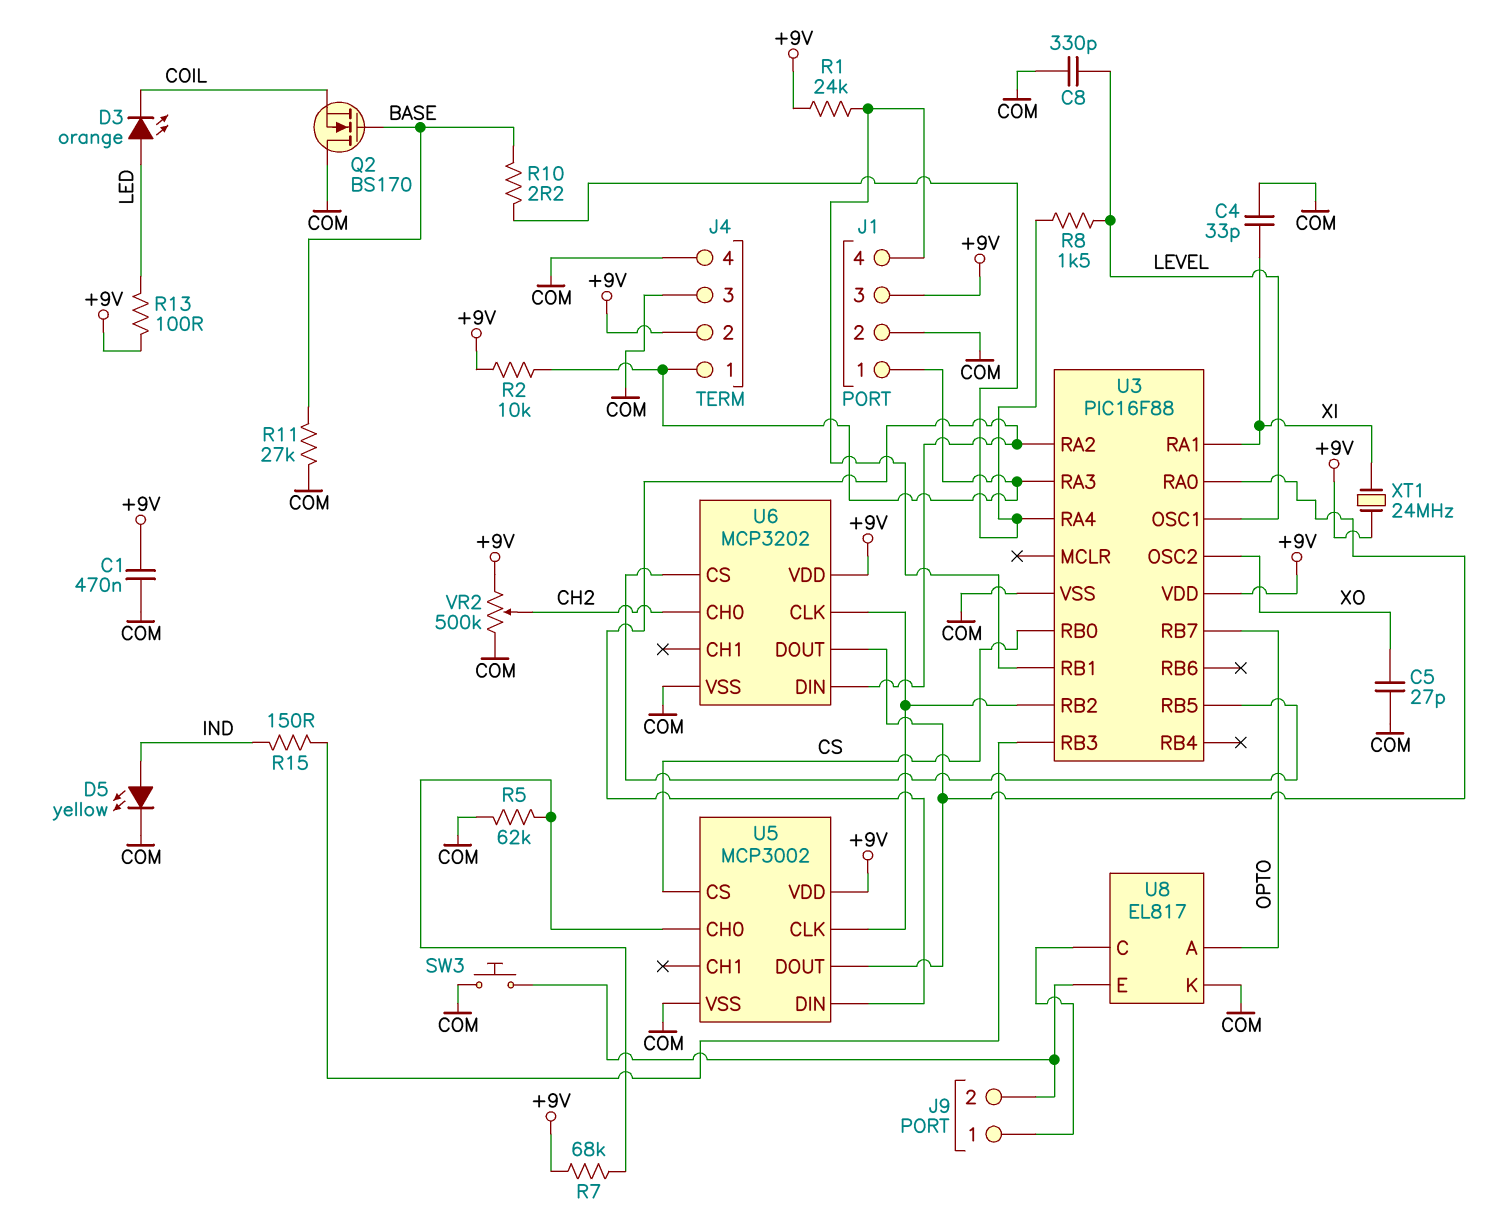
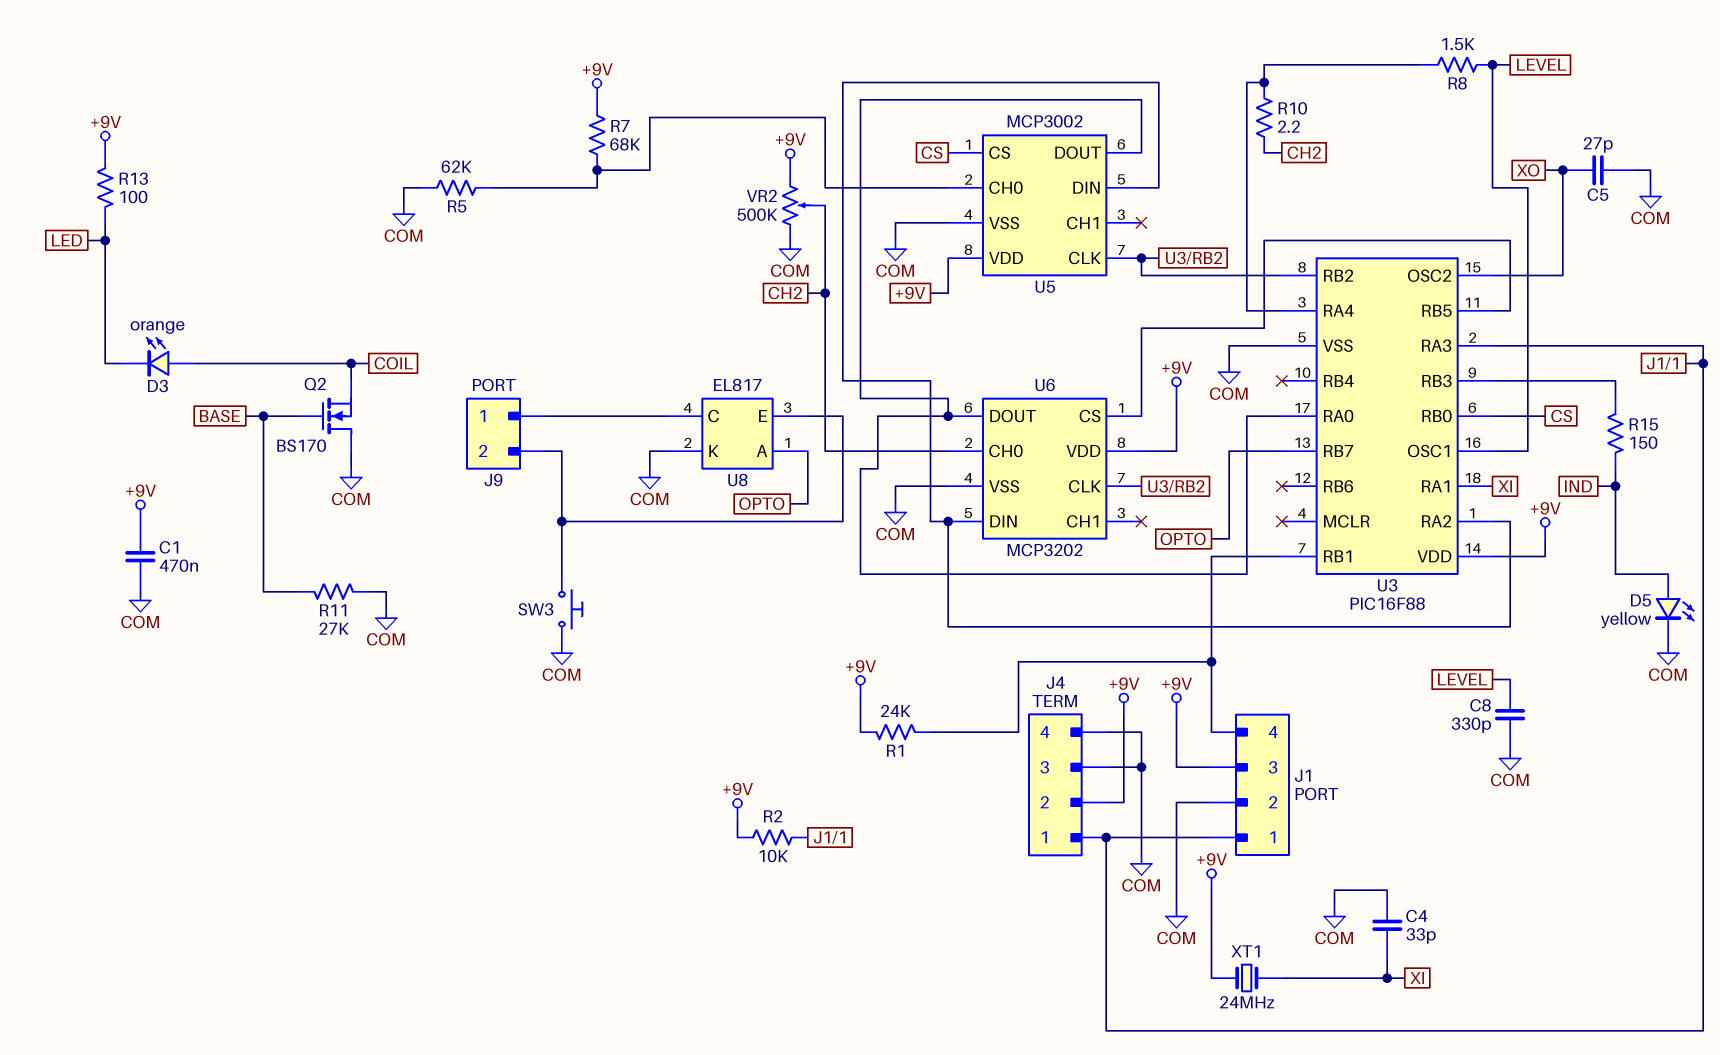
D3: LED orange (A LED, K COIL) -> LED orange (A COIL, K LED)
R10: 2.2 (BASE, U3/RA4) -> 2.2 (CH2, U3/RA4)

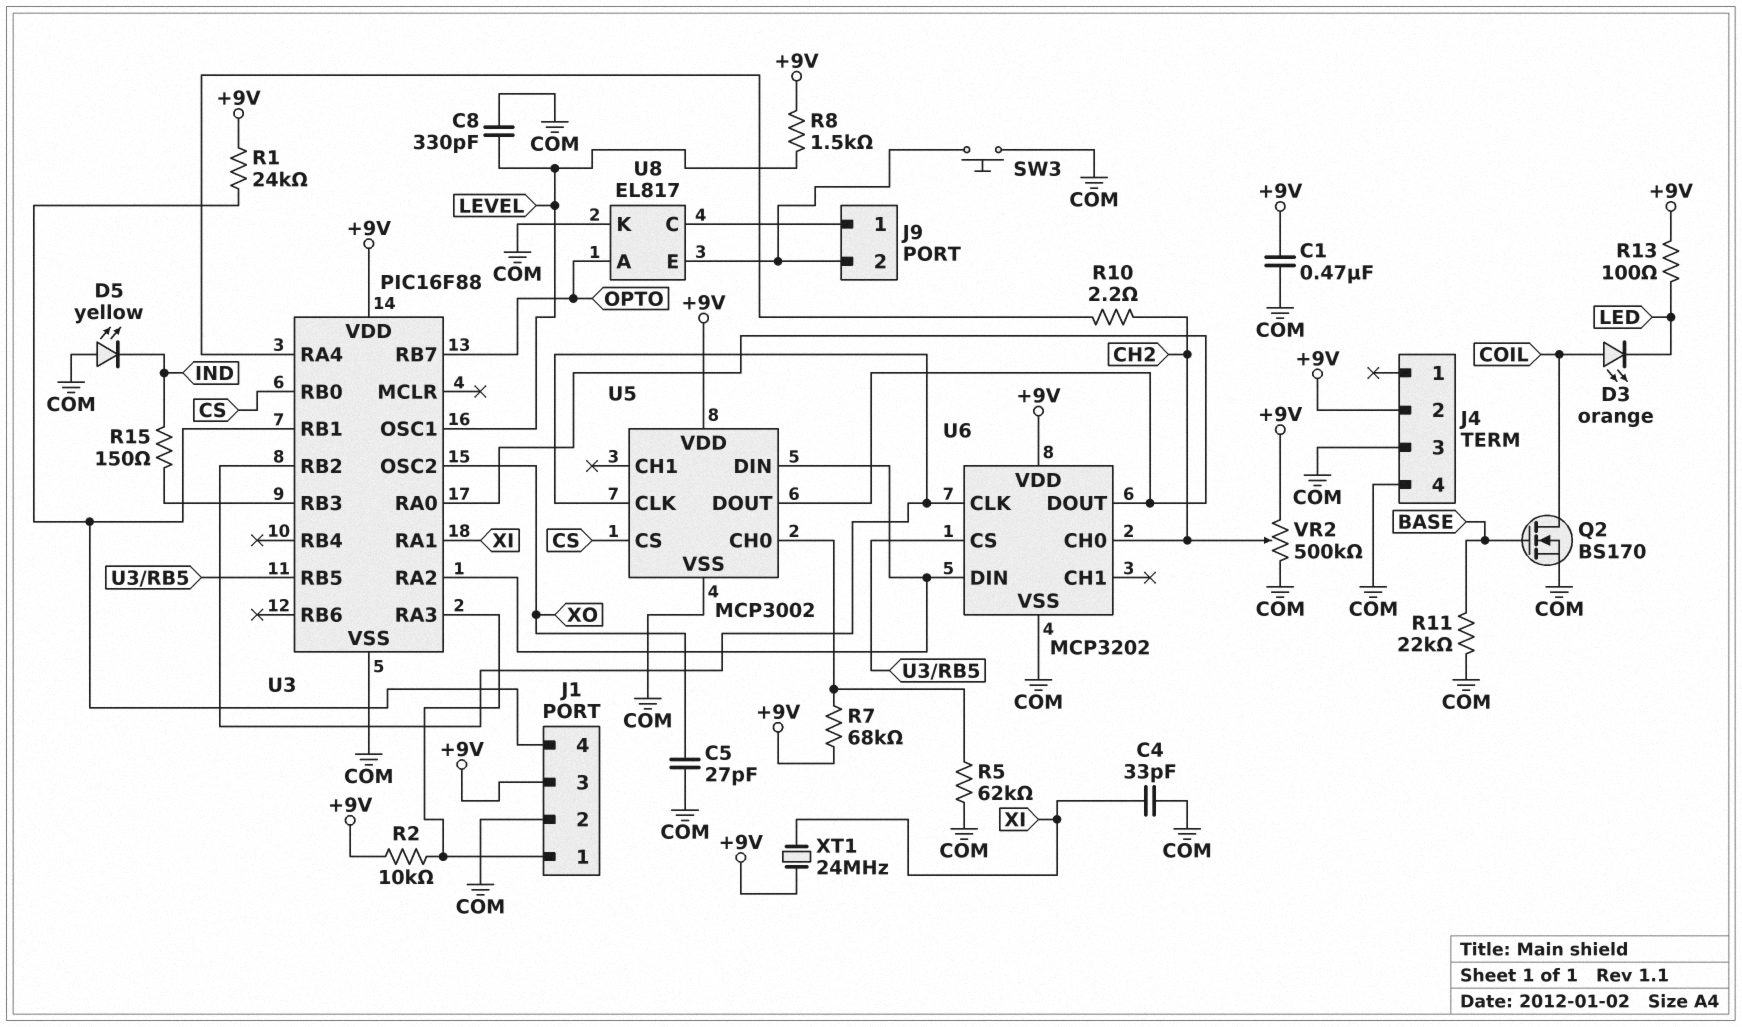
D5: LED yellow (A IND, K COM) -> LED yellow (A COM, K IND)
J4 pin 1: J1/1 -> none
Q2: NMOS BS170 (G BASE, D COM, S COIL) -> NMOS BS170 (G BASE, D COIL, S COM)
R8: 1.5k (LEVEL, U3/RA4) -> 1.5k (+9V, LEVEL)
R11: 27k (BASE, COM) -> 22k (BASE, COM)

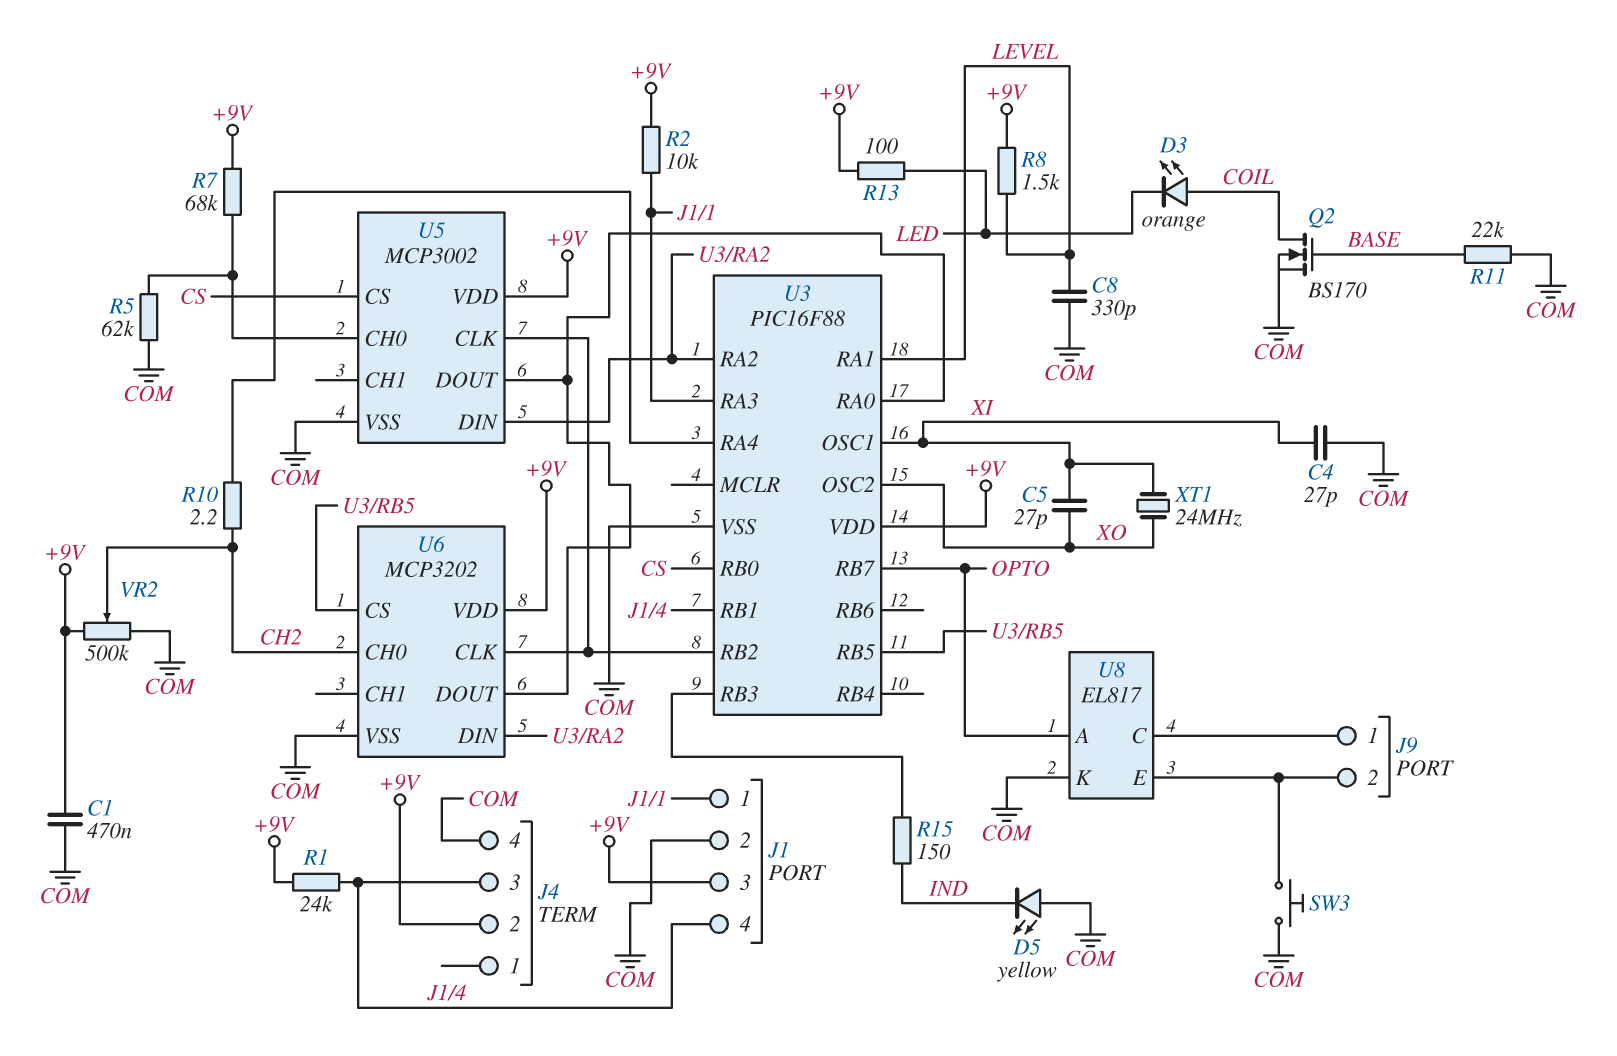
C4: 33pF (COM, XI) -> 27pF (COM, XI)
C5: 27pF (COM, XO) -> 27pF (XI, XO)
J4 pin 3: COM -> J1/4
U3 pin OSC1: LEVEL -> XI
U3 pin RA1: XI -> LEVEL
XT1: 24MHz (+9V, XI) -> 24MHz (XI, XO)

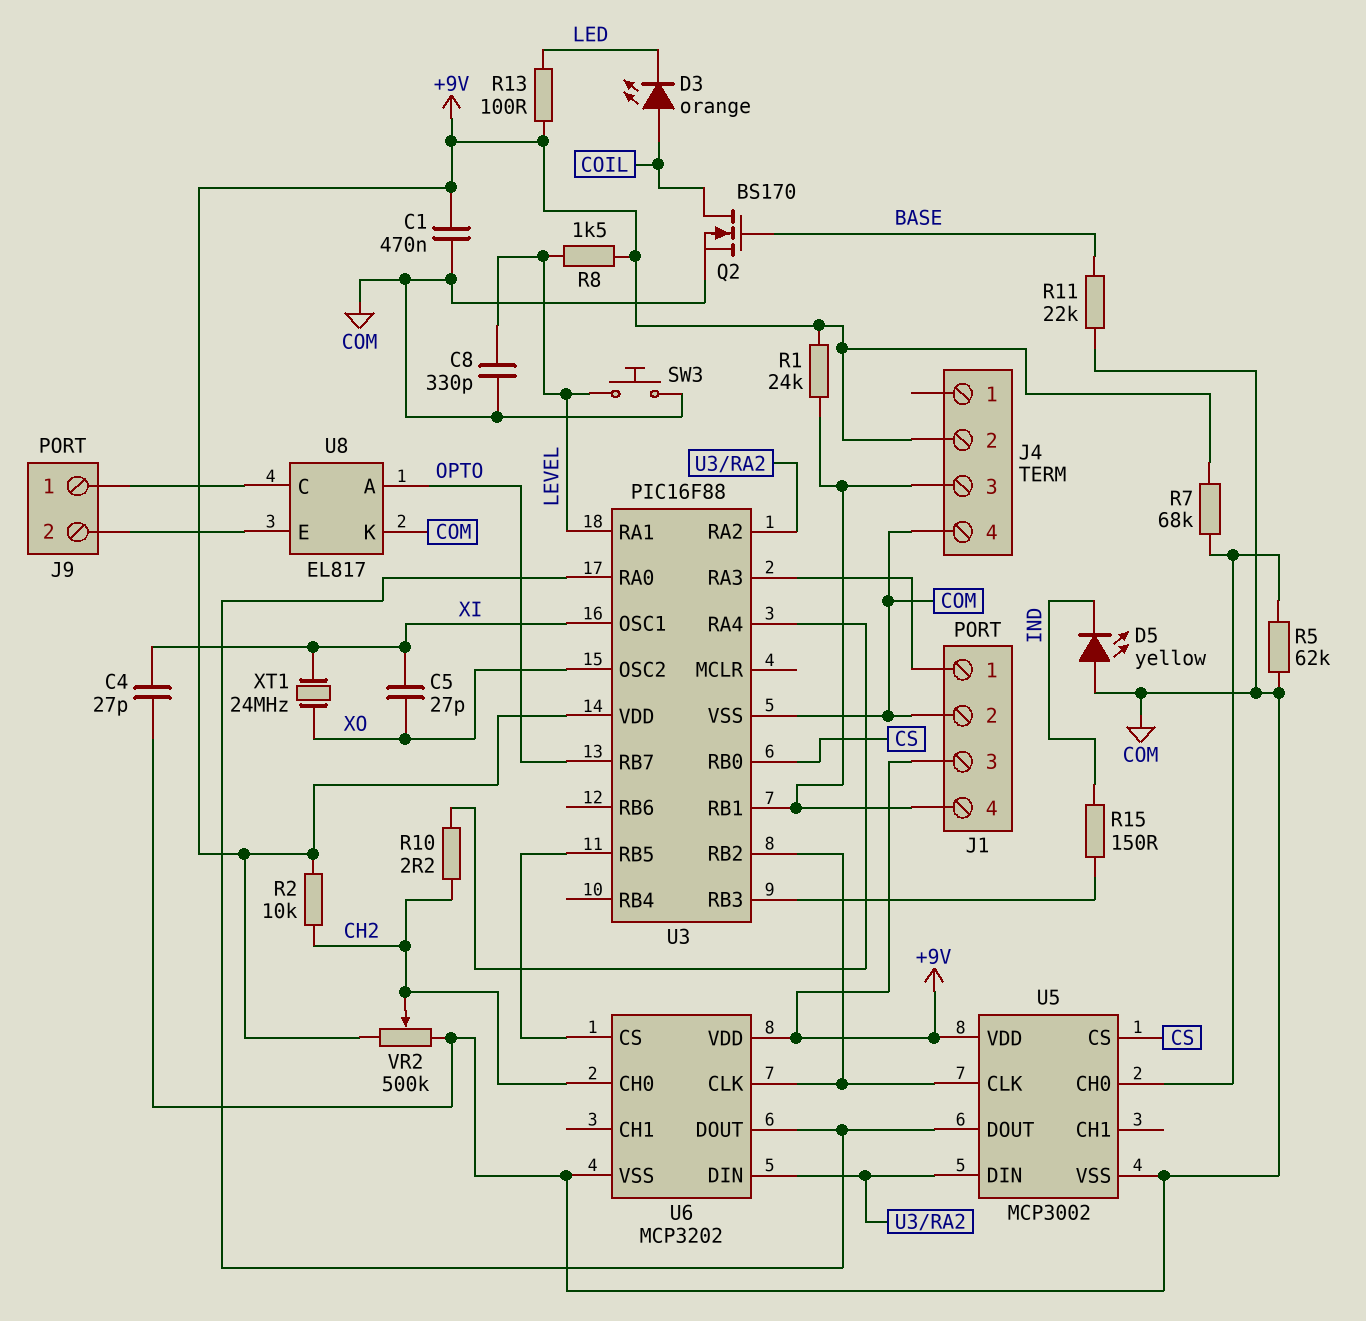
R2: 10k (+9V, J1/1) -> 10k (+9V, CH2)
SW3: button (COM, J9/2) -> button (COM, LEVEL)

